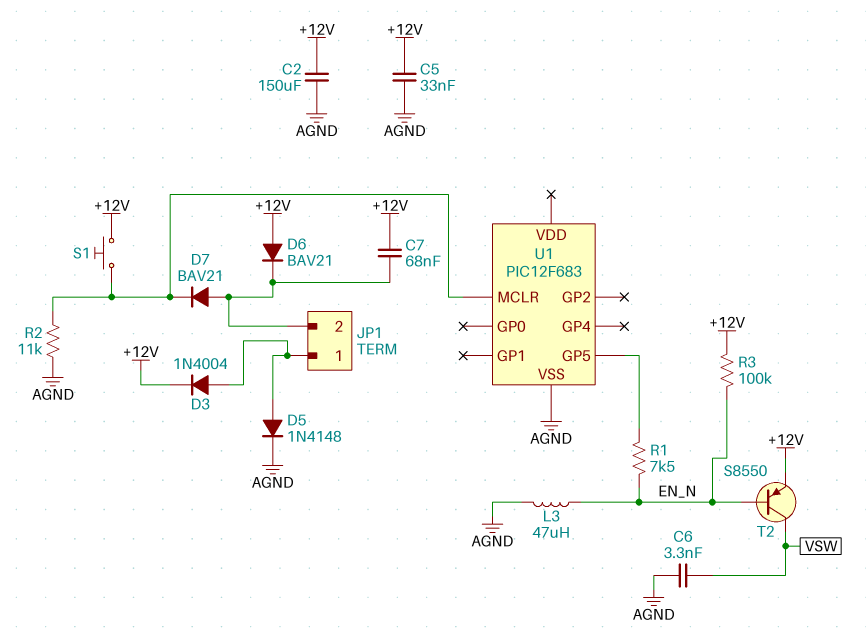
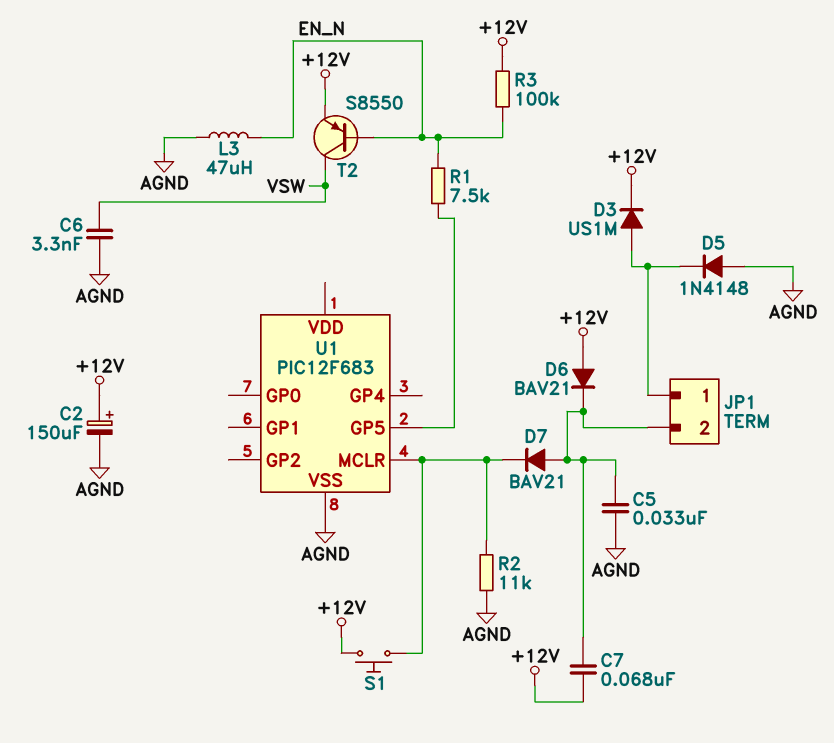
C2: 150uF (+12V, AGND) -> 150uF (plus +12V, minus AGND)
C5: 33nF (+12V, AGND) -> 33nF (AGND, JP1/2)
D3: diode 1N4004 (A JP1/1, K +12V) -> diode US1M (A JP1/1, K +12V)
D5: diode 1N4148 (A JP1/1, K AGND) -> diode 1N4148 (A AGND, K JP1/1)

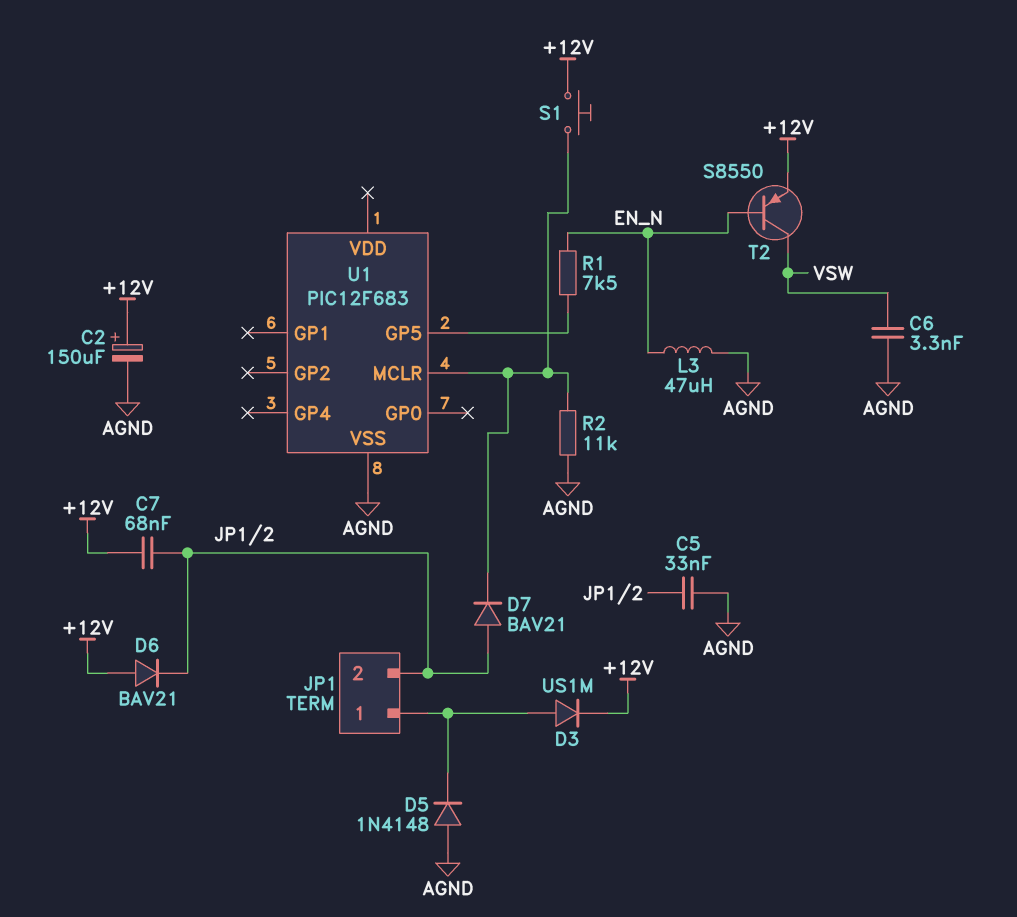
R3: 100k (+12V, EN_N) -> none

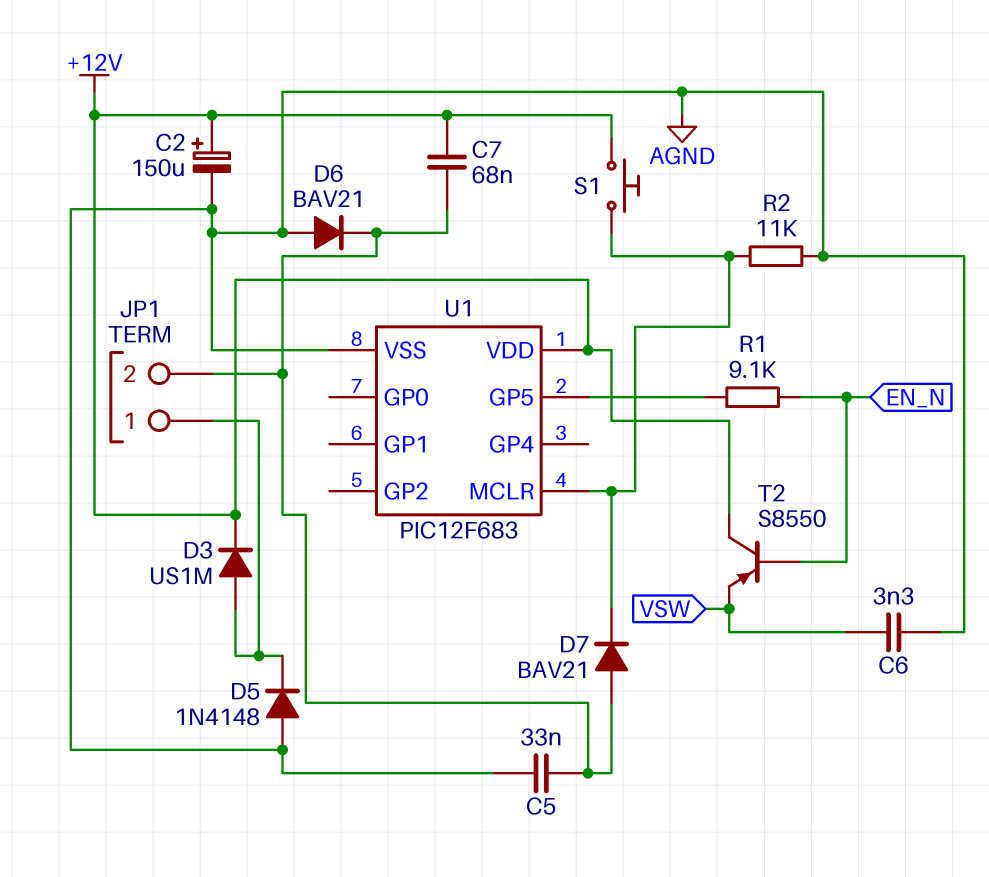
D6: diode BAV21 (A +12V, K JP1/2) -> diode BAV21 (A AGND, K JP1/2)
L3: 47uH (AGND, EN_N) -> none
R1: 7.5k (EN_N, U1/GP5) -> 9.1k (EN_N, U1/GP5)
T2: PNP S8550 (B EN_N, C VSW, E +12V) -> PNP S8550 (B EN_N, C +12V, E VSW)
U1 pin VDD: none -> +12V

